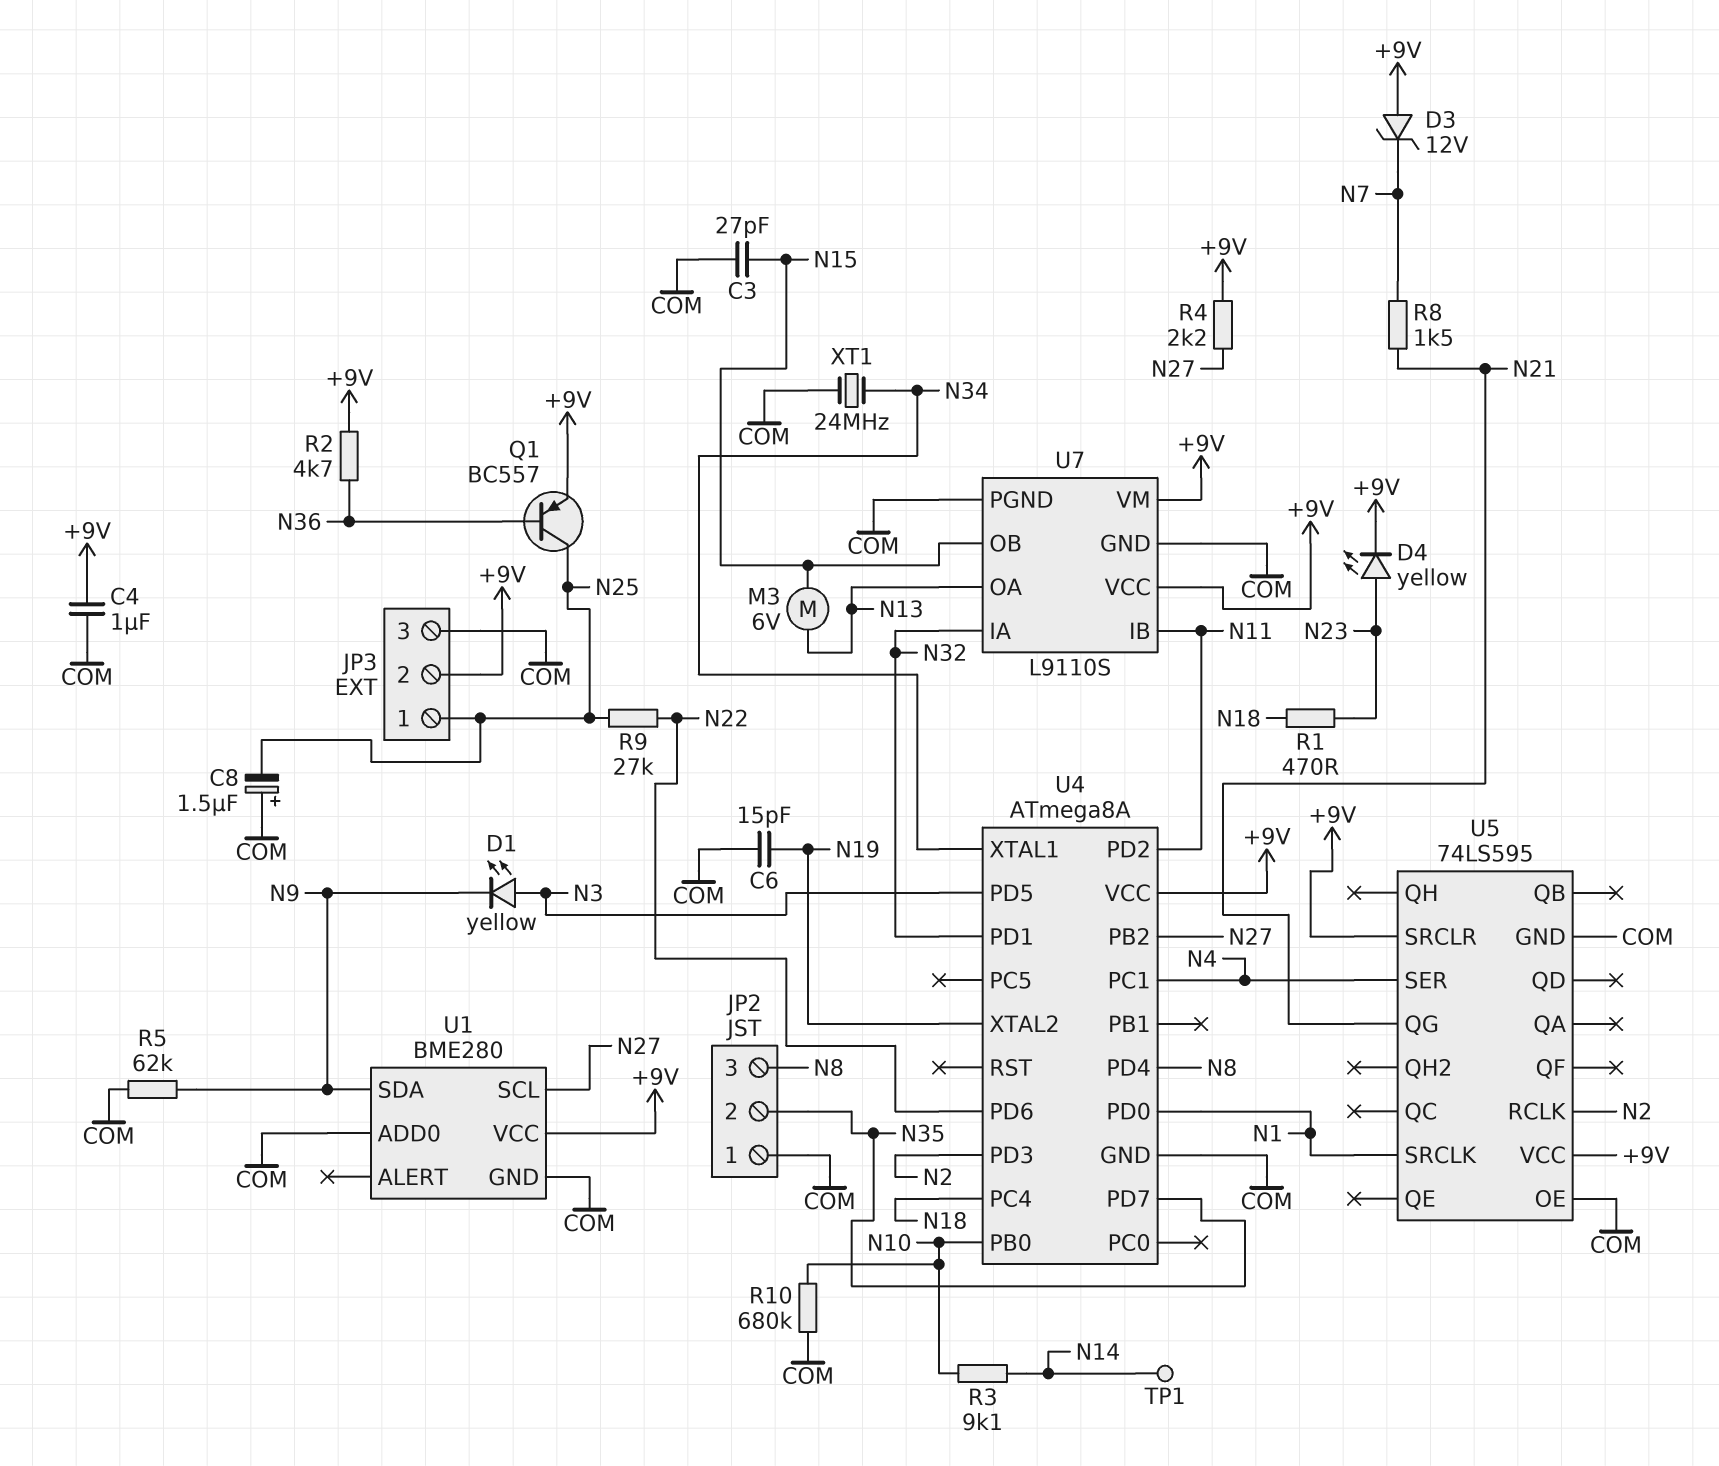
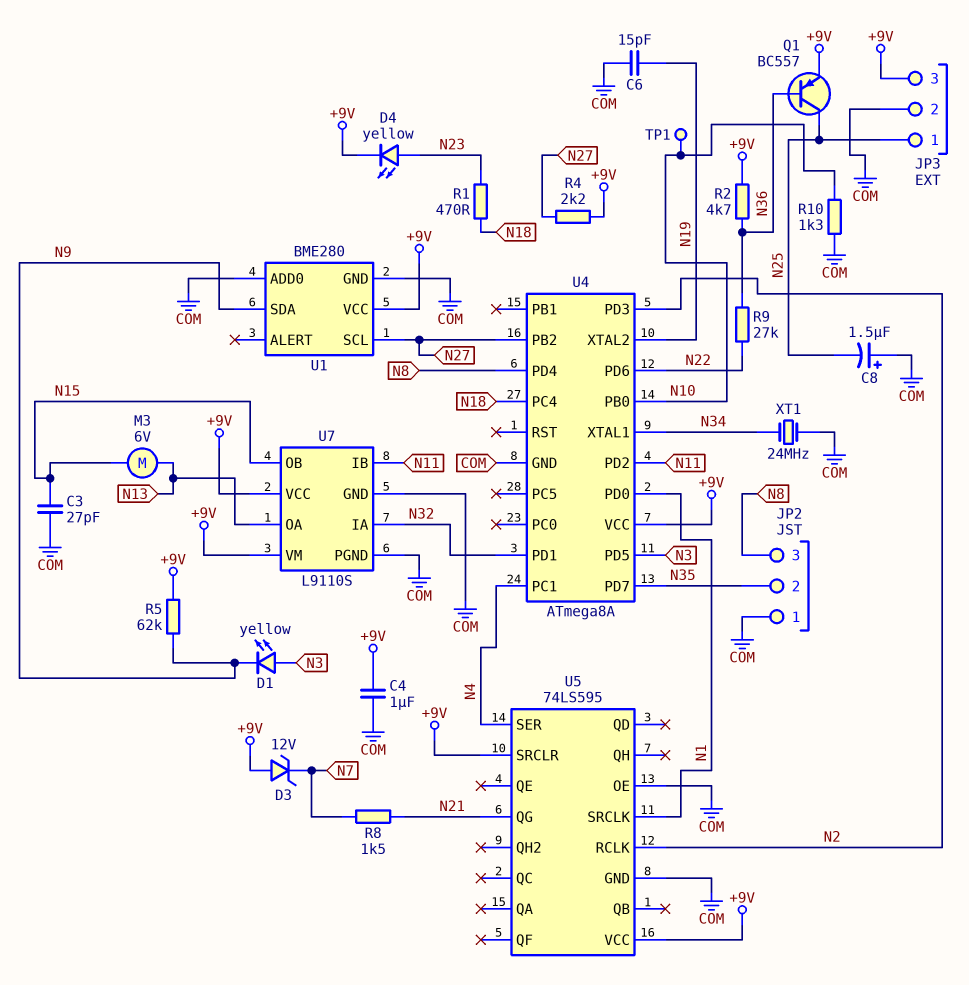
JP3 pin 2: +9V -> COM
JP3 pin 3: COM -> +9V
R3: 9.1k (N10, N14) -> none
R5: 62k (COM, N9) -> 62k (+9V, N9)
R9: 27k (N22, N25) -> 27k (N22, N36)
R10: 680k (COM, N10) -> 1.3k (COM, N10)
TP1: test point (N14) -> test point (N10)

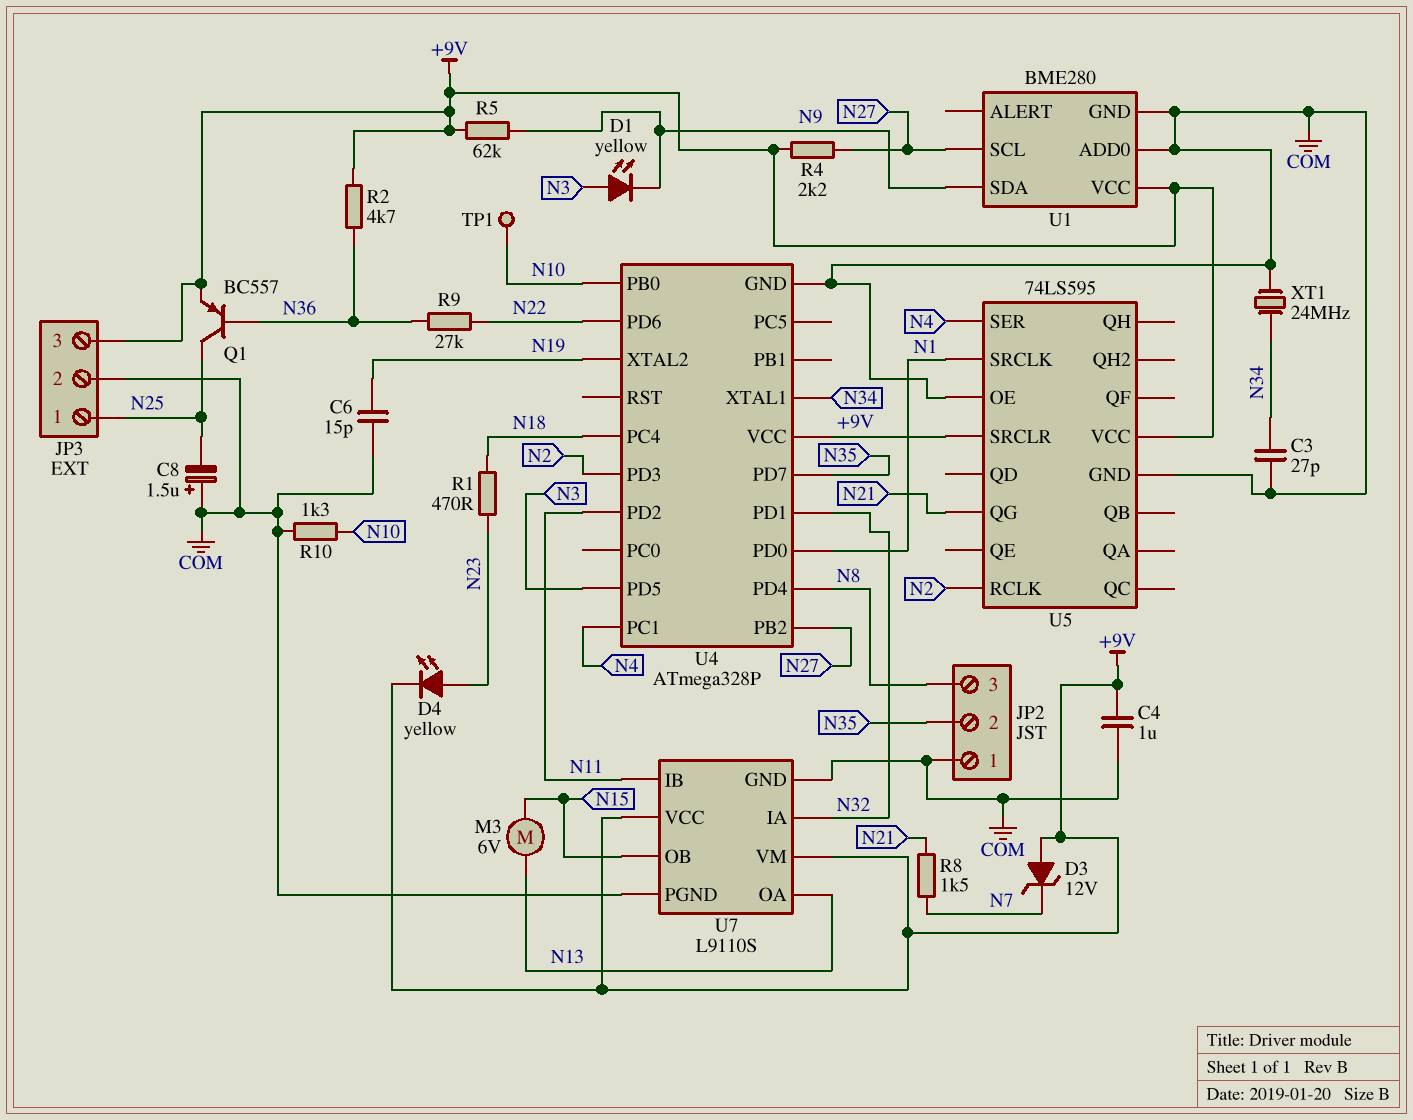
C3: 27pF (COM, N15) -> 27pF (COM, N34)
U4: ATmega8A -> ATmega328P

